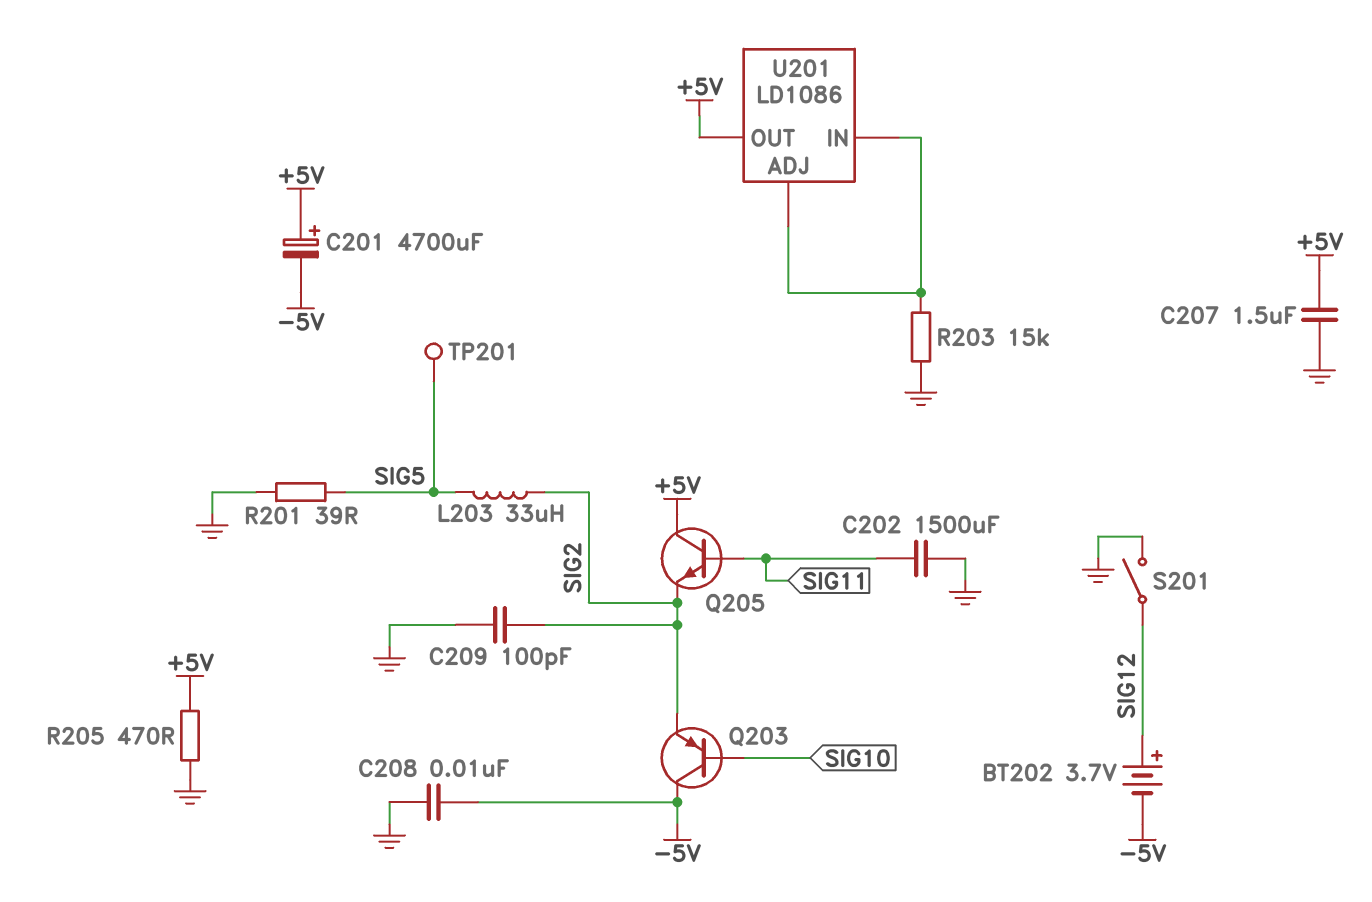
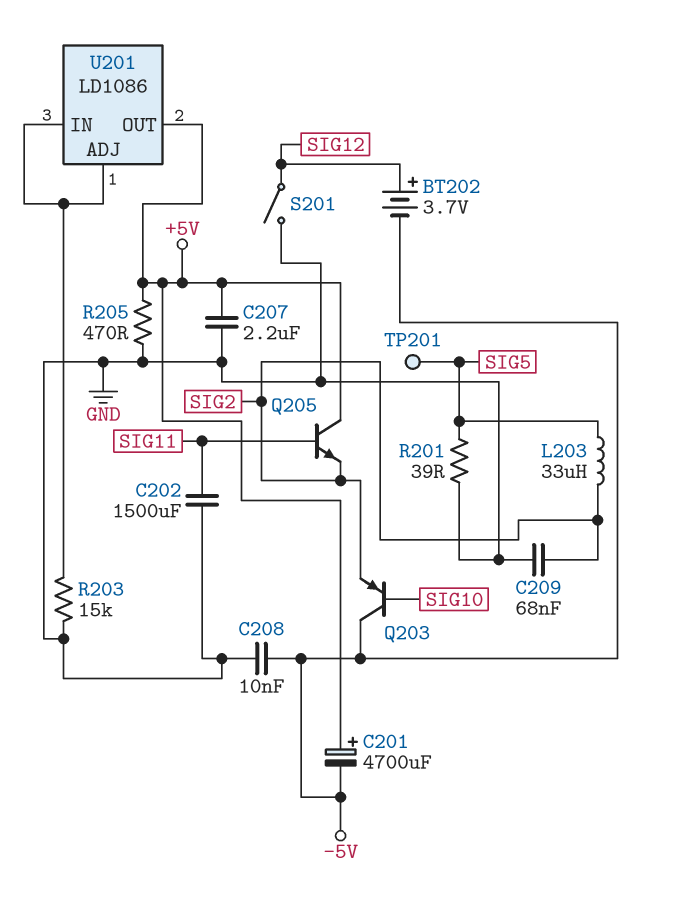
C207: 1.5uF (+5V, GND) -> 2.2uF (+5V, GND)
C209: 100pF (GND, SIG2) -> 68nF (GND, SIG2)

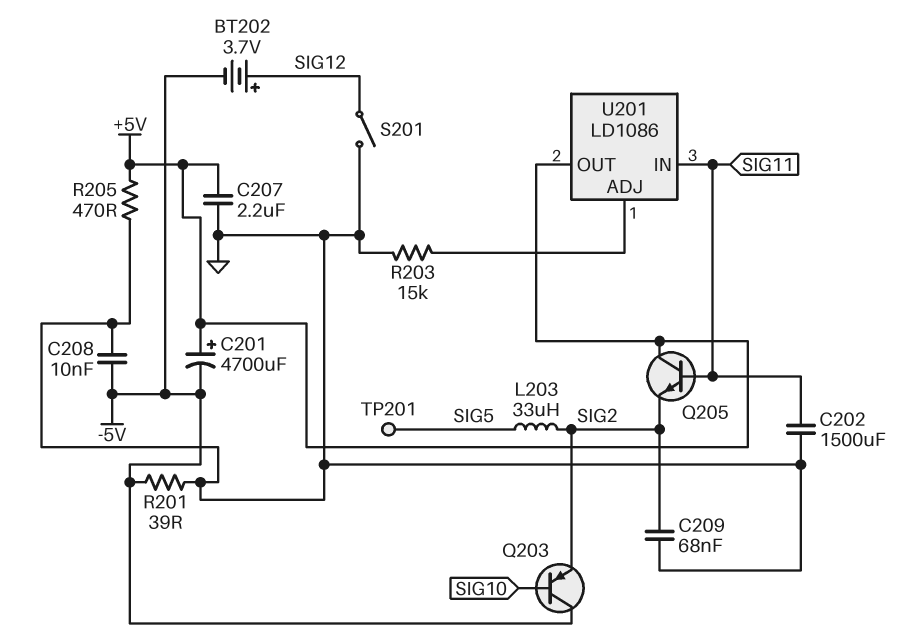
R201: 39 (GND, SIG5) -> 39 (-5V, GND)
U201 pin IN: U201/ADJ -> SIG11

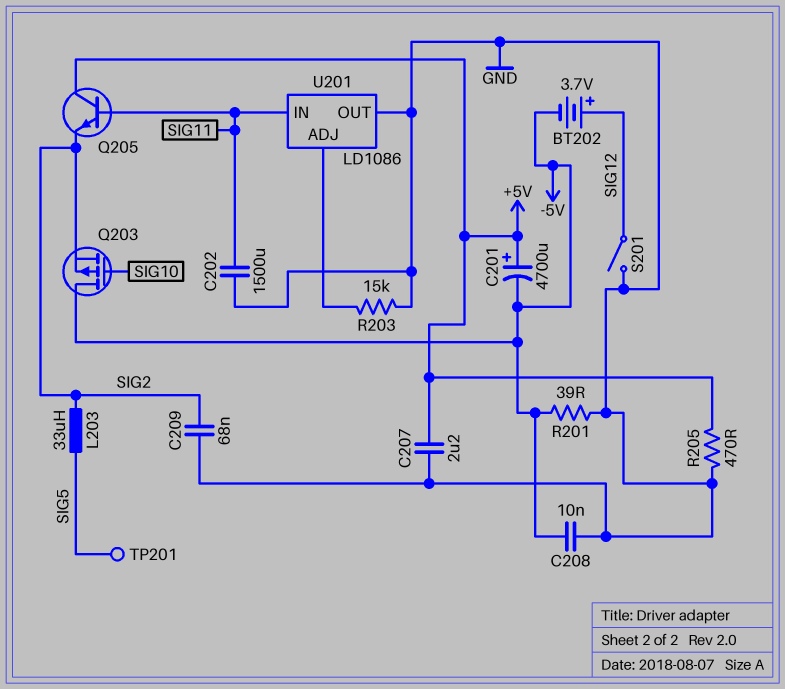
Q203: PNP (B SIG10, C -5V, E SIG2) -> PMOS (G SIG10, D -5V, S SIG2)
U201 pin OUT: +5V -> GND

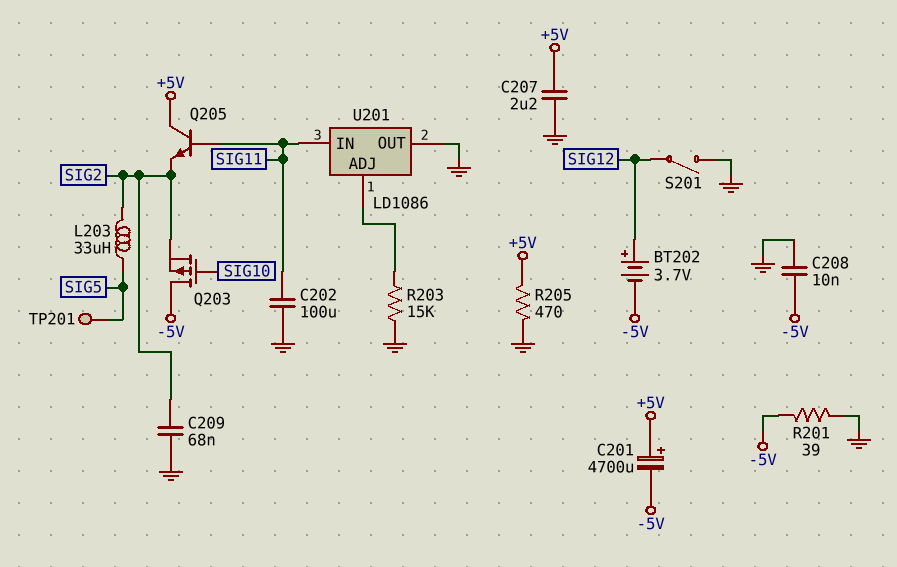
C202: 1500uF (GND, SIG11) -> 100uF (GND, SIG11)

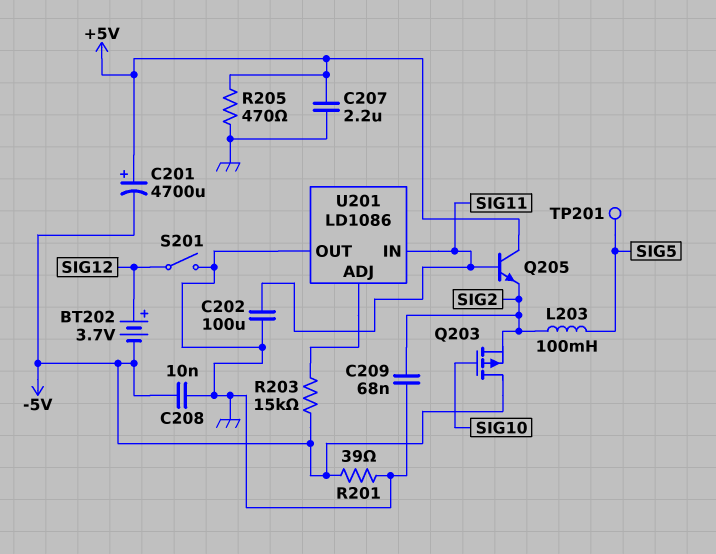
L203: 33uH (SIG2, SIG5) -> 100mH (SIG2, SIG5)
R203: 15k (GND, U201/ADJ) -> 15k (-5V, U201/ADJ)

